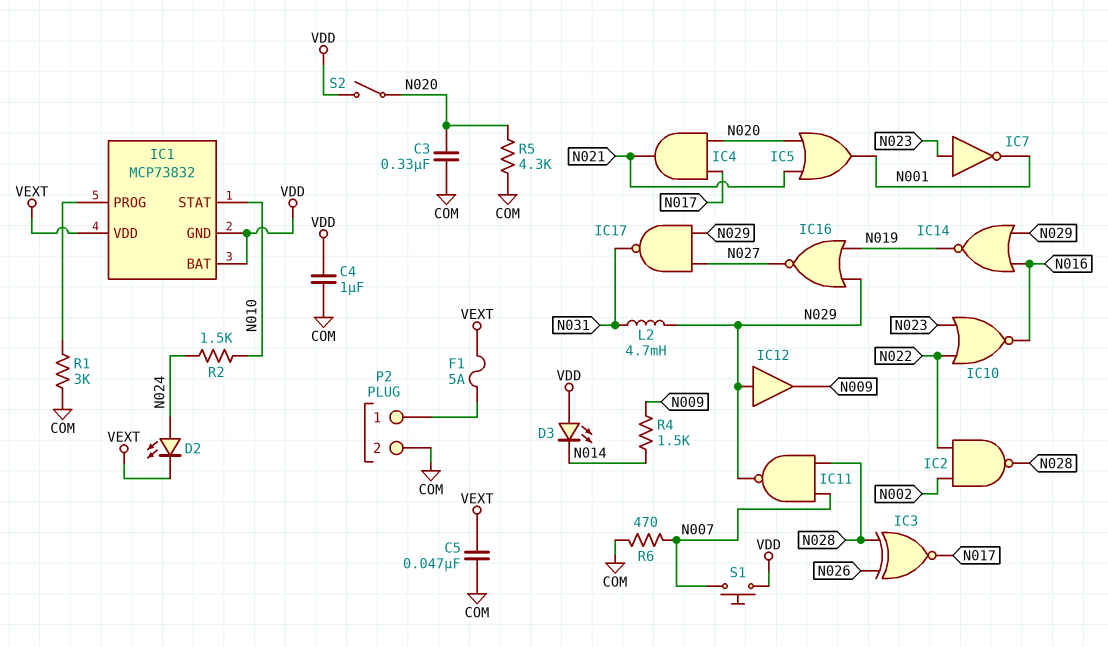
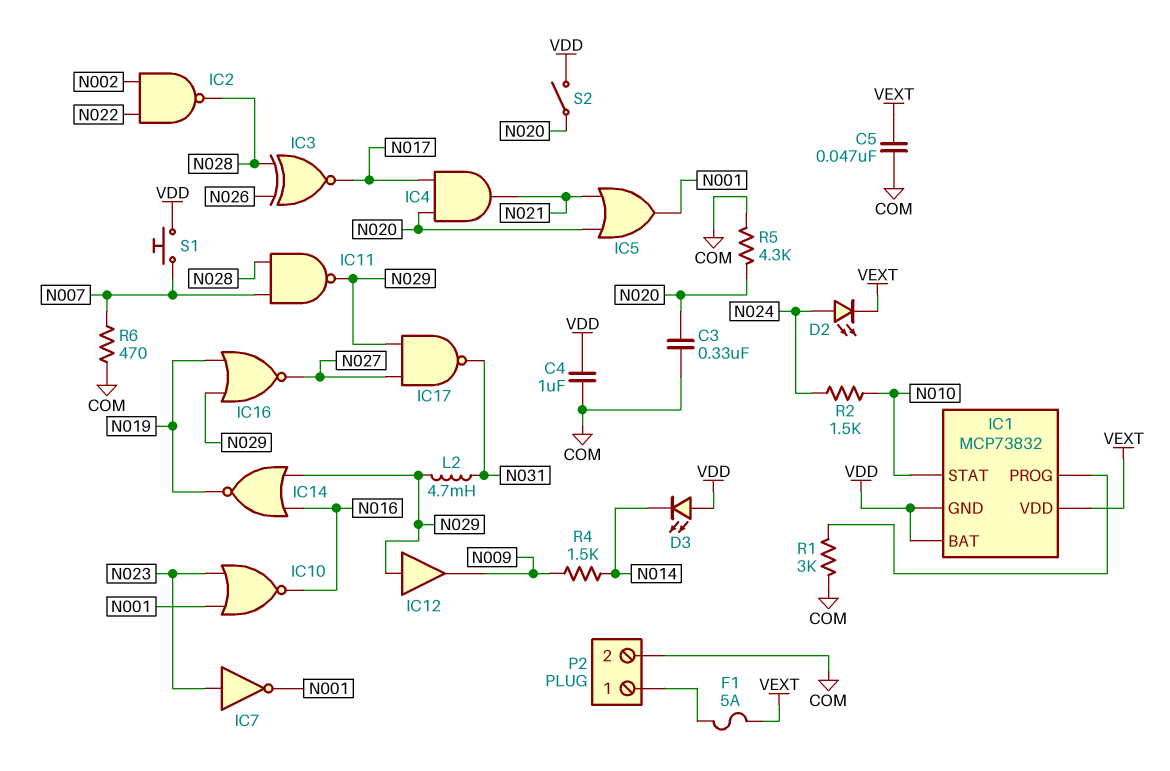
IC10: NOR (in N022, in N023, out N016) -> NOR (in N001, in N023, out N016)

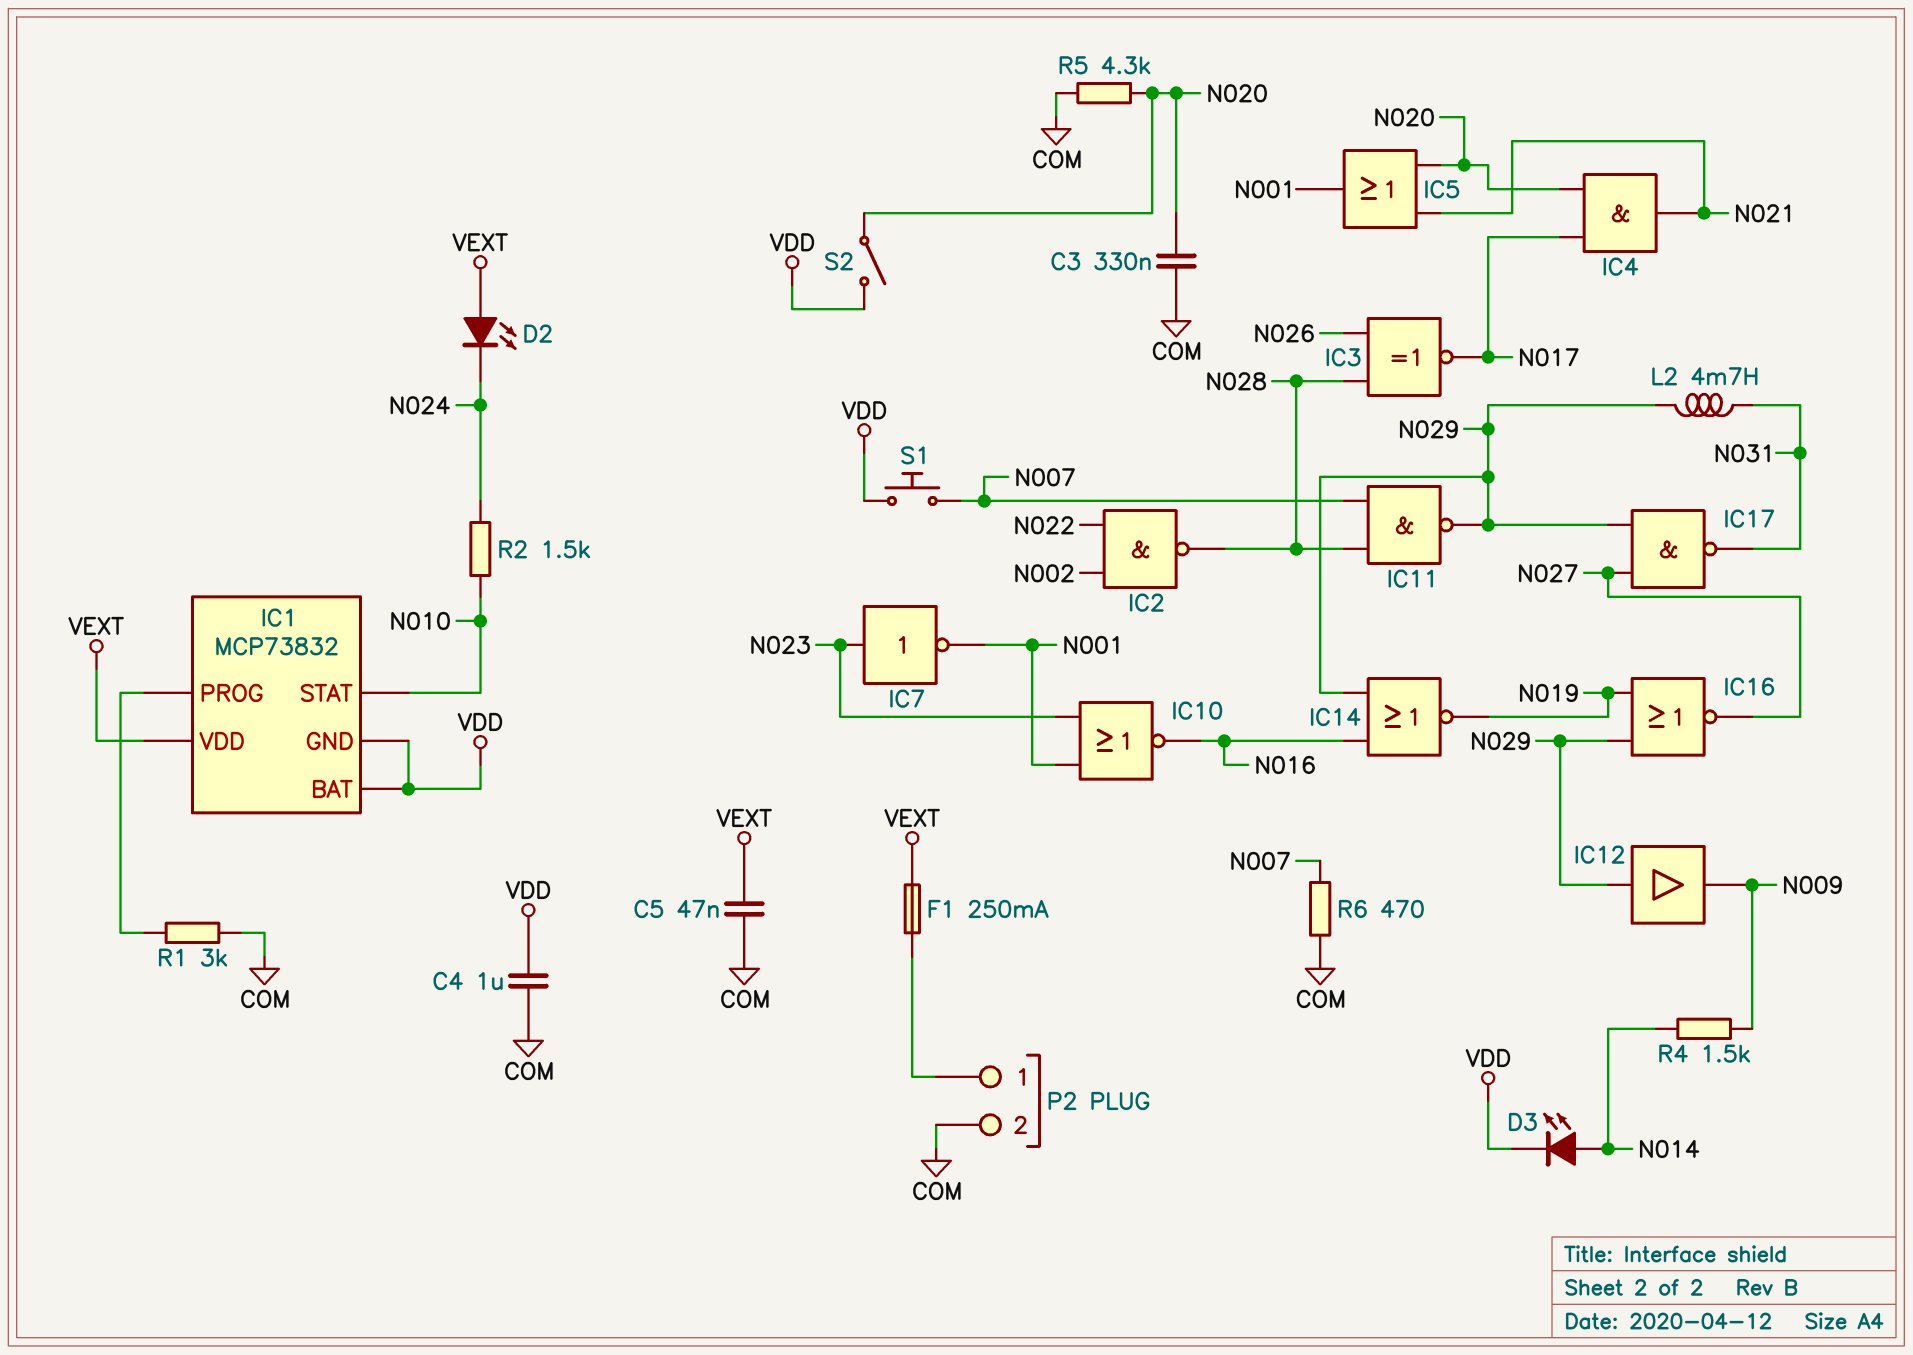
D2: LED (A N024, K VEXT) -> LED (A VEXT, K N024)
D3: LED (A VDD, K N014) -> LED (A N014, K VDD)
F1: 5A (P2/1, VEXT) -> 250mA (P2/1, VEXT)

